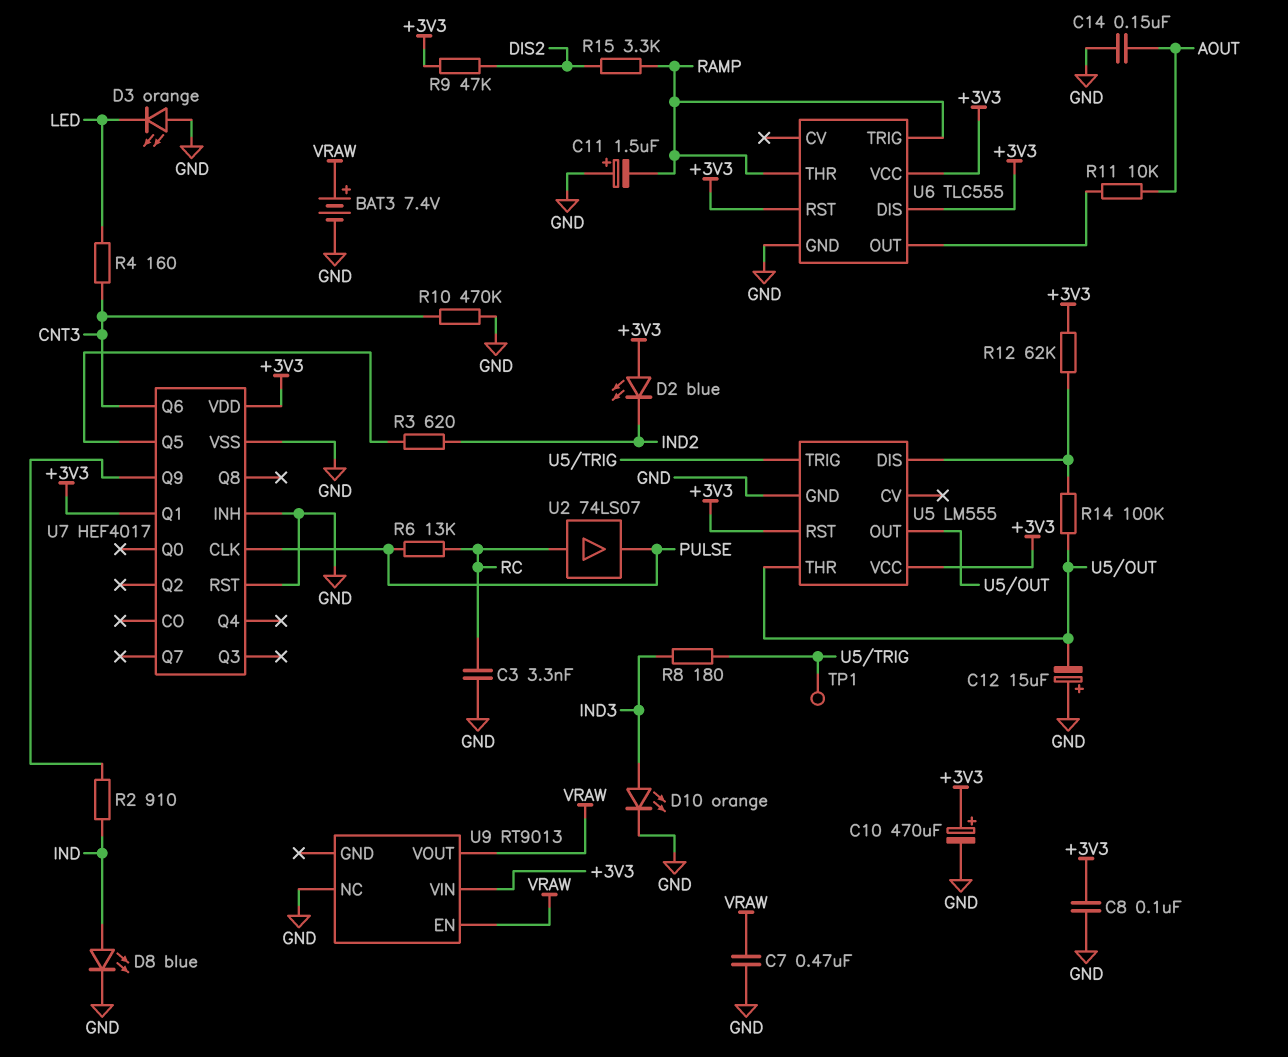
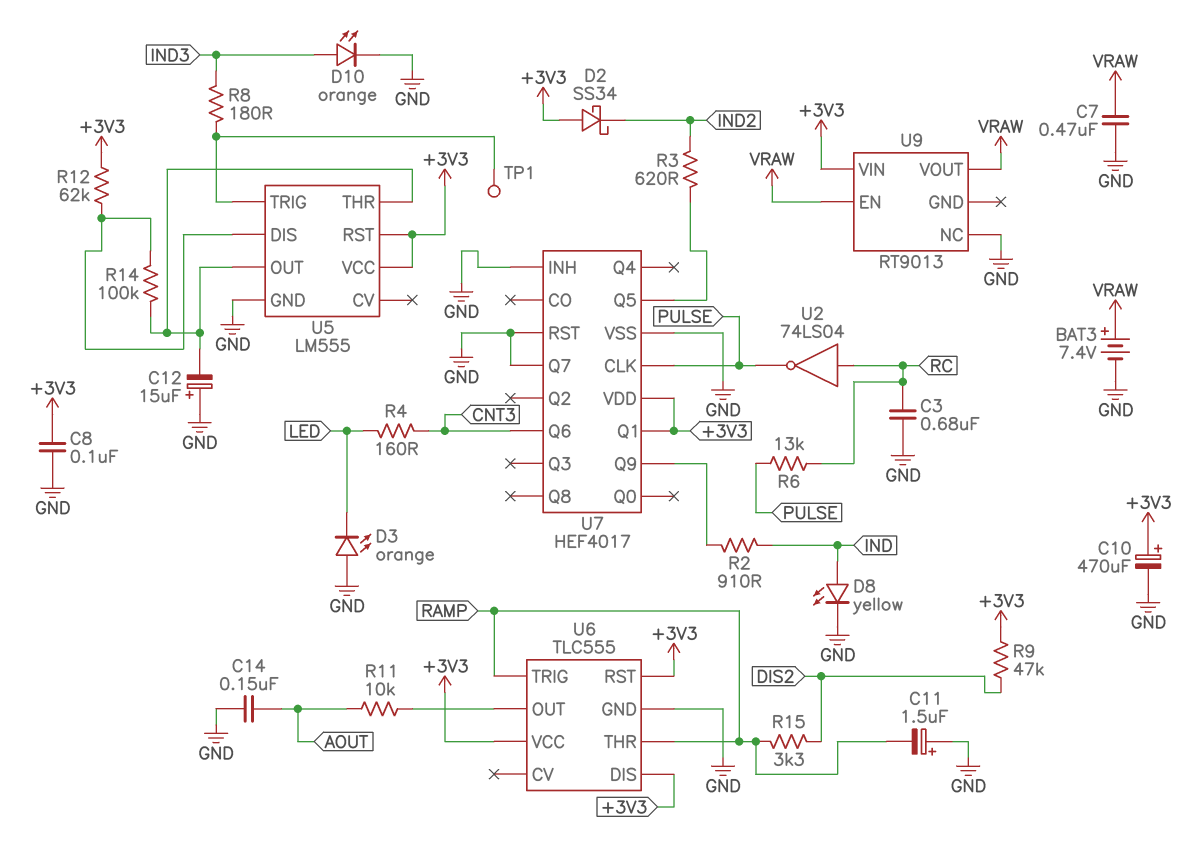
C3: 3.3nF (GND, RC) -> 680nF (GND, RC)
D2: LED blue (A +3V3, K IND2) -> schottky SS34 (A +3V3, K IND2)
D8: LED blue (A IND, K GND) -> LED yellow (A IND, K GND)
R10: 470k (CNT3, GND) -> none
U2: buffer 74LS07 (in RC, out PULSE) -> NOT 74LS04 (in RC, out PULSE)
U7 pin Q7: none -> GND

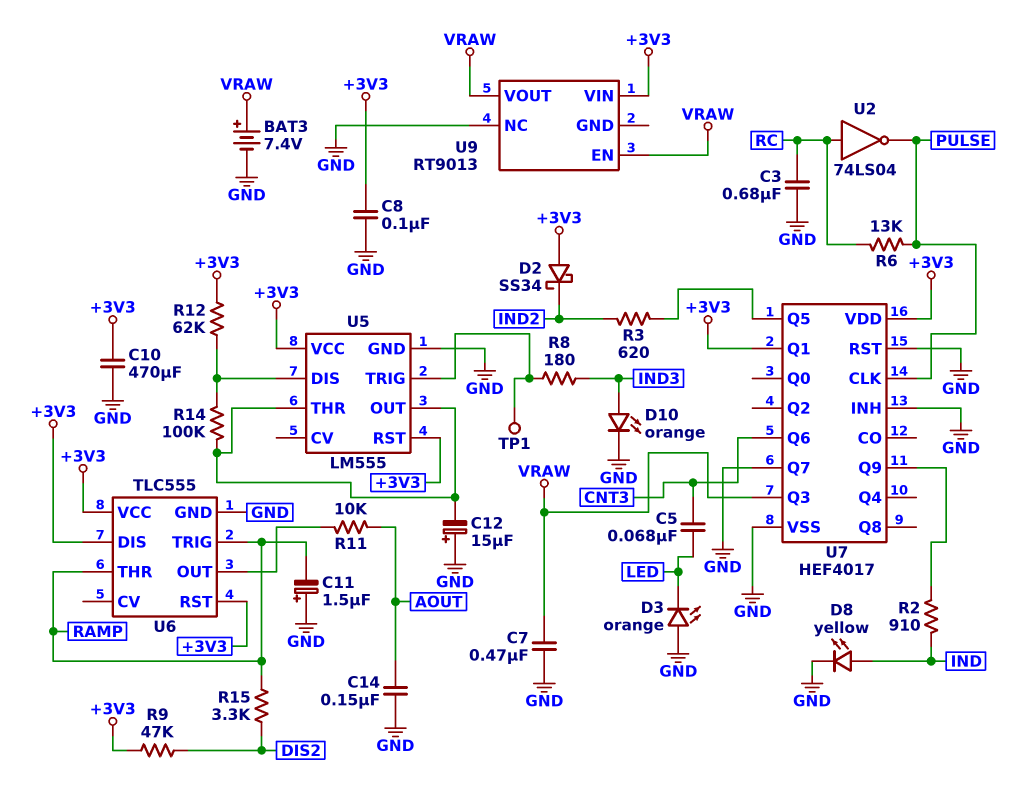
C5: none -> 68nF (CNT3, LED)
C10: 470uF (plus +3V3, minus GND) -> 470uF (+3V3, GND)
R4: 160 (CNT3, LED) -> none
U7 pin Q3: none -> VRAW

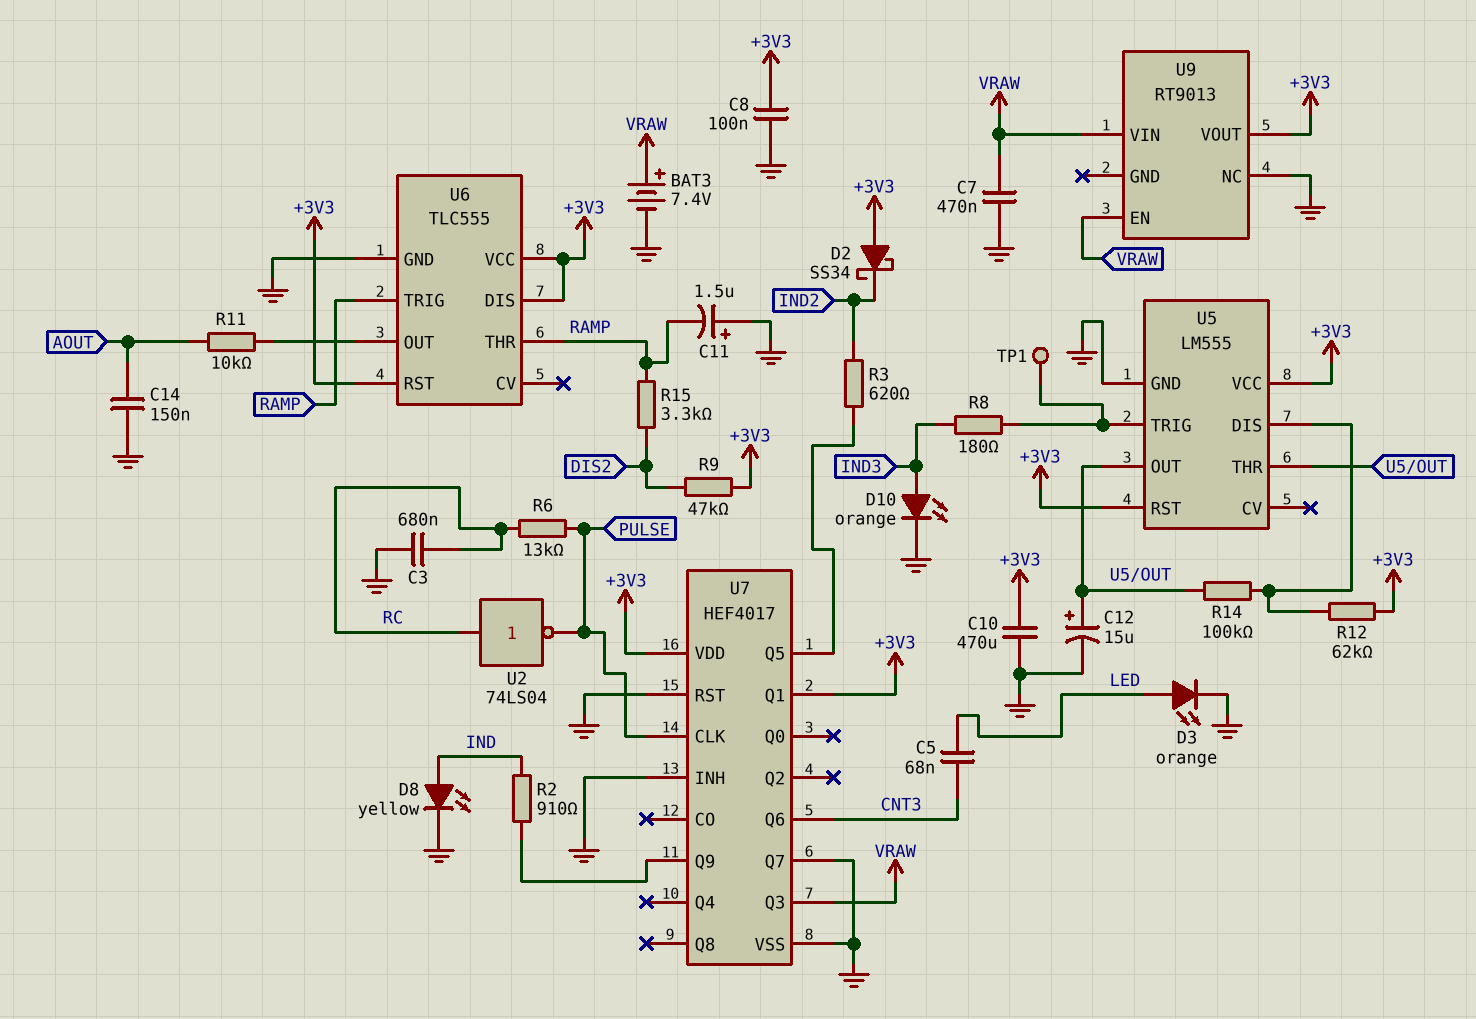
C12: 15uF (plus GND, minus U5/OUT) -> 15uF (plus U5/OUT, minus GND)
D3: LED orange (A GND, K LED) -> LED orange (A LED, K GND)
U9 pin VIN: +3V3 -> VRAW
U9 pin VOUT: VRAW -> +3V3

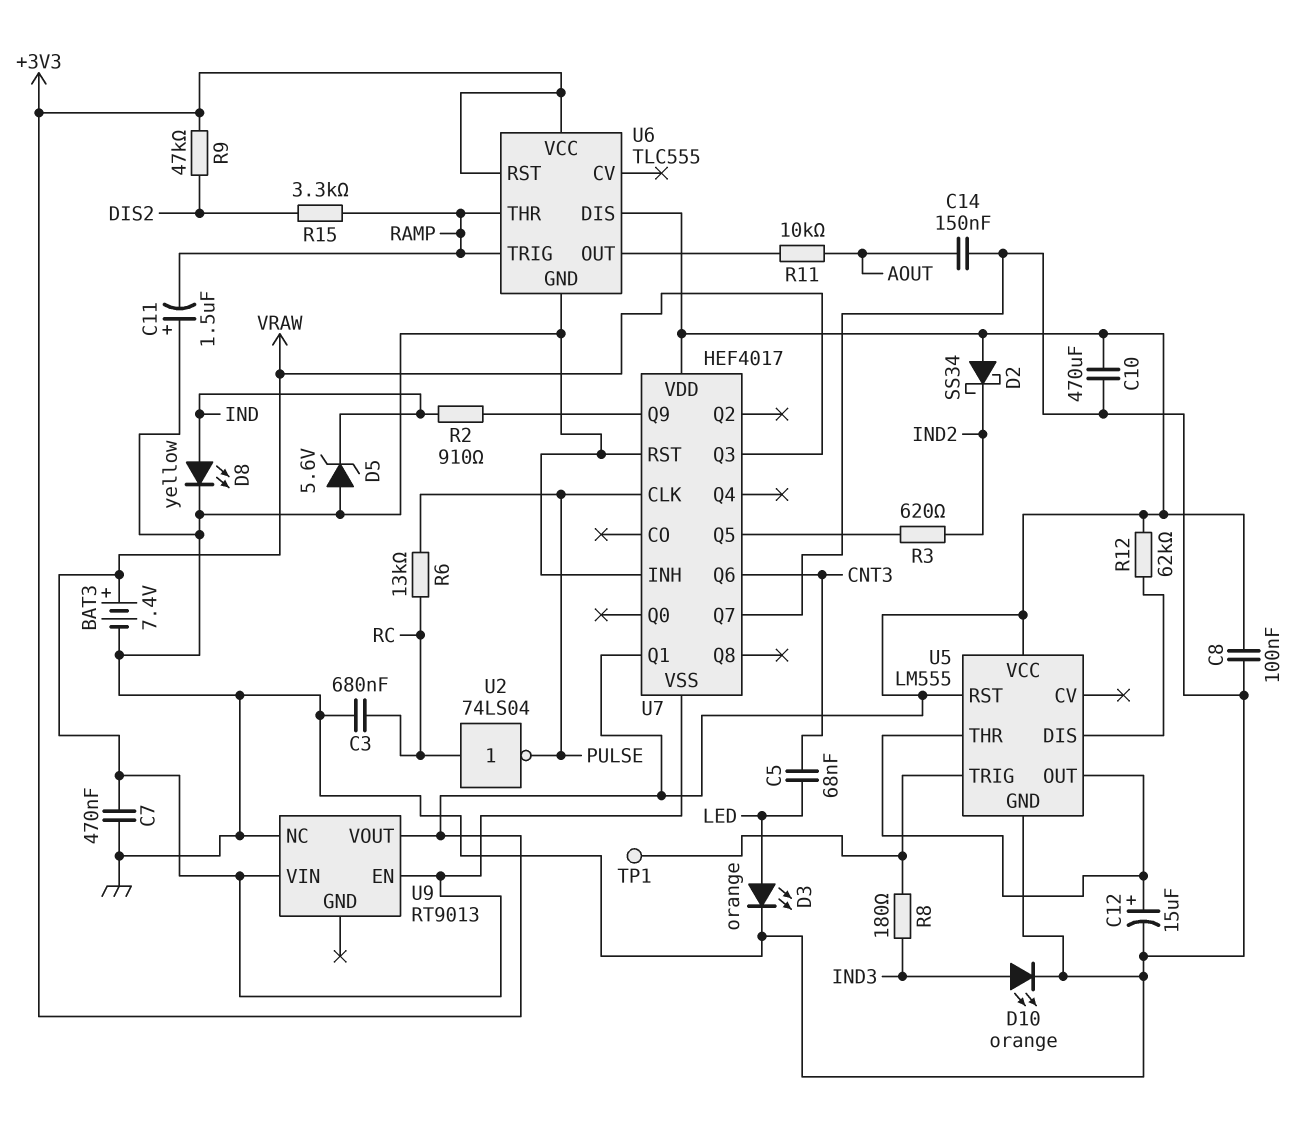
D5: none -> zener 5.6V (A GND, K IND)
R14: 100k (U5/DIS, U5/OUT) -> none
U7 pin VSS: GND -> VRAW

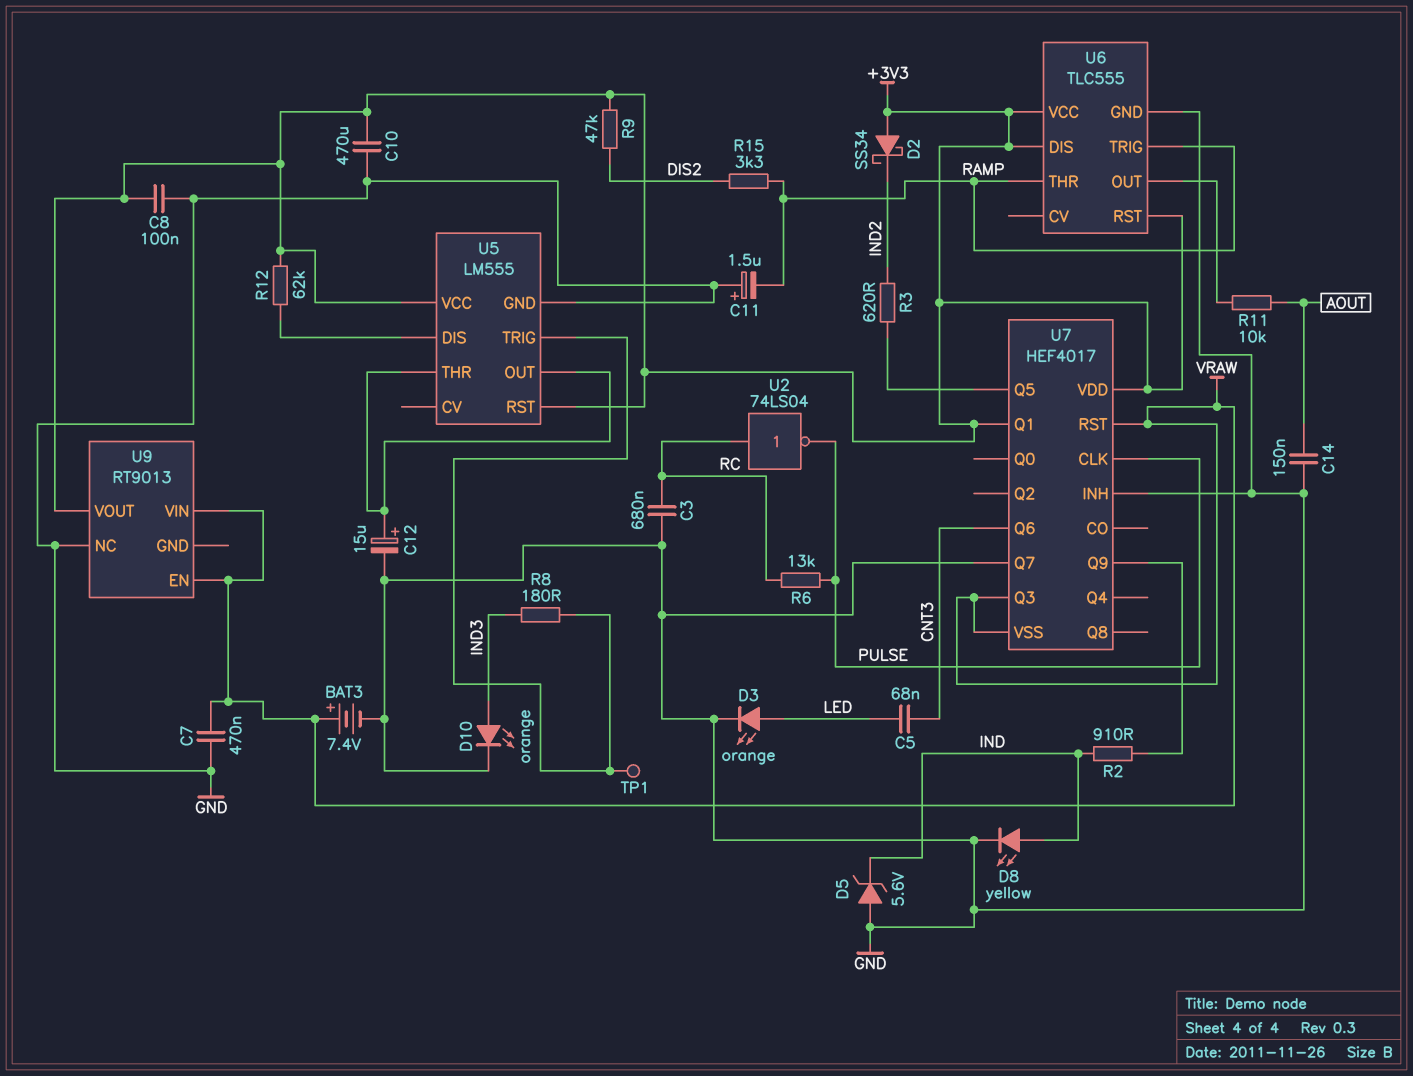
U7 pin RST: GND -> VRAW

